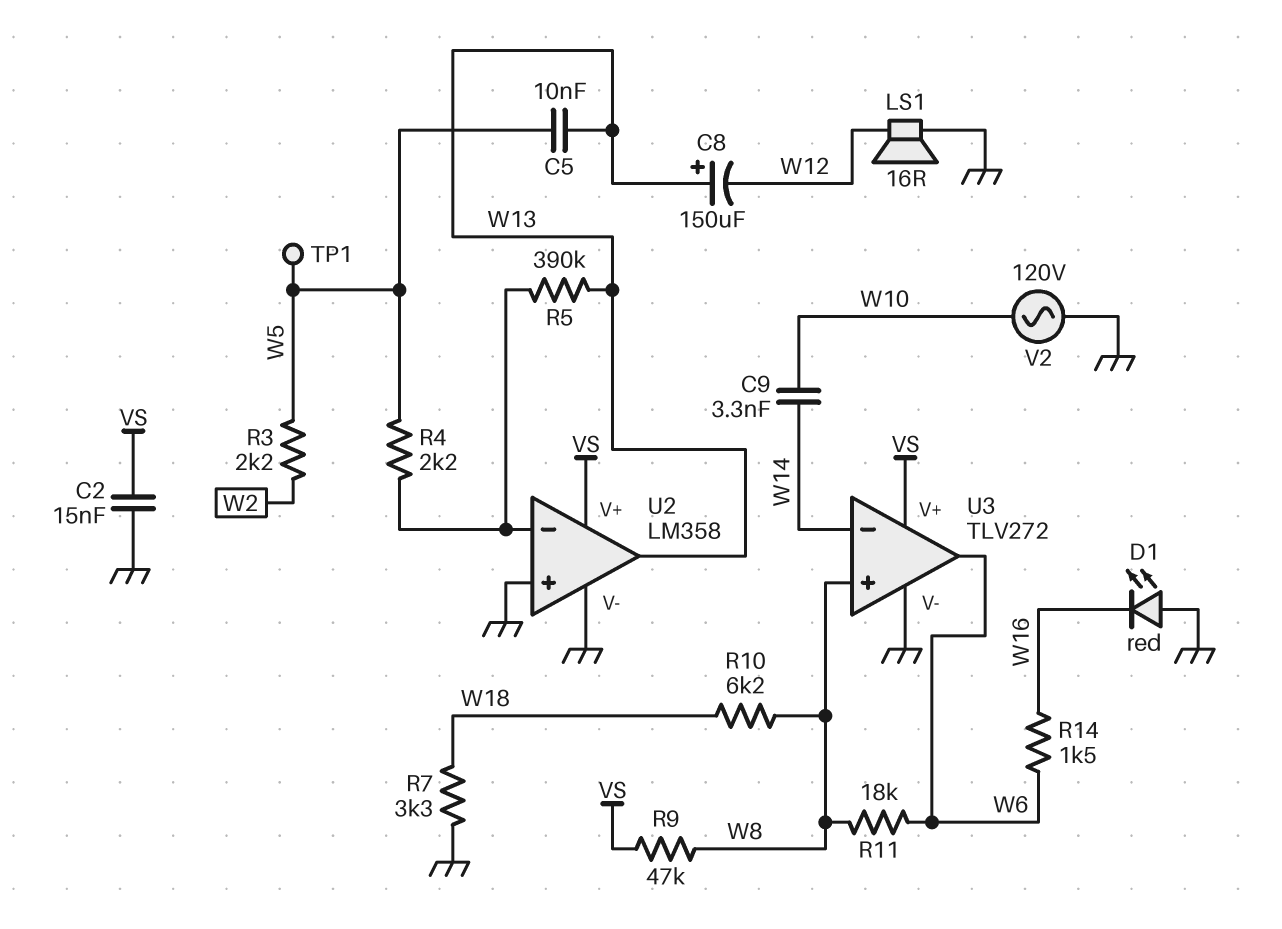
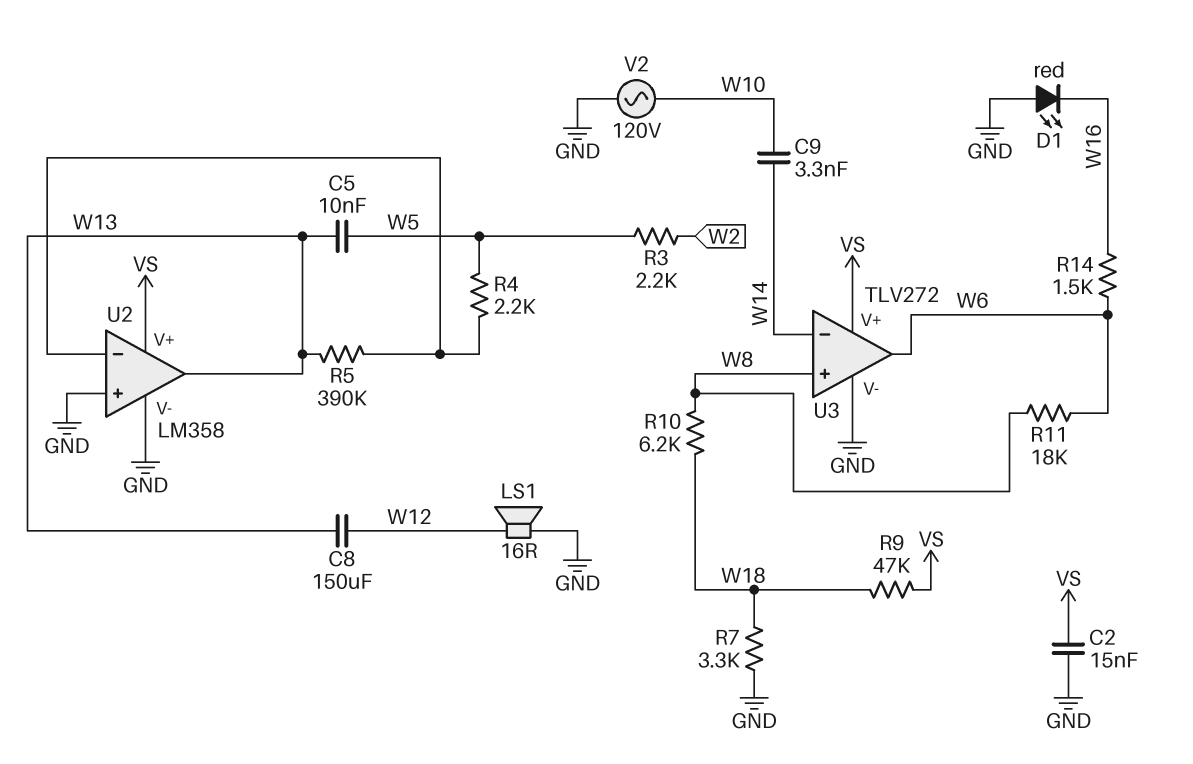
C8: 150uF (plus W13, minus W12) -> 150uF (W12, W13)
R9: 47k (VS, W8) -> 47k (VS, W18)
TP1: test point (W5) -> none

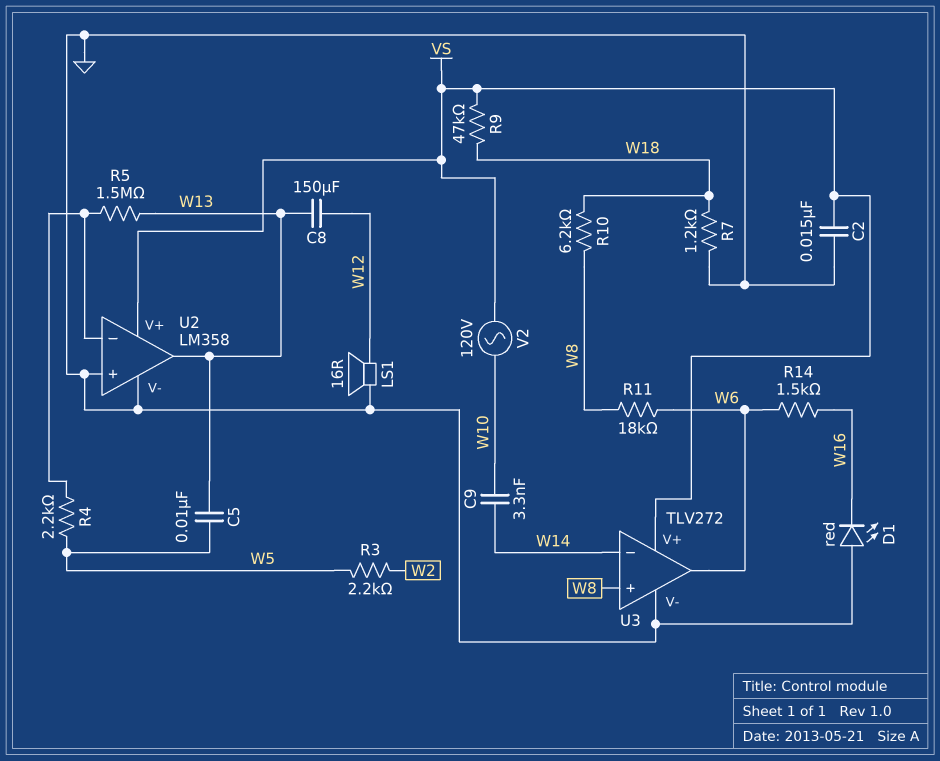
R5: 390k (U2/in-, W13) -> 1.5M (U2/in-, W13)
R7: 3.3k (GND, W18) -> 1.2k (GND, W18)
V2: AC 120V (GND, W10) -> AC 120V (VS, W10)

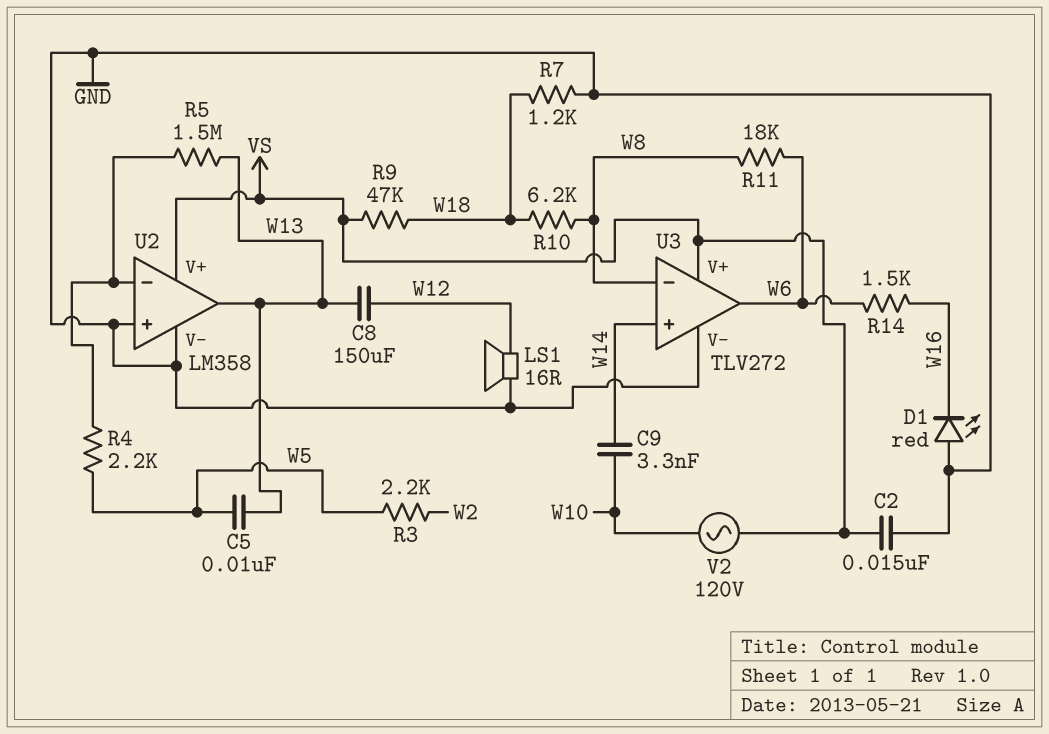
U3 pin in+: W8 -> W14
U3 pin in-: W14 -> W8

